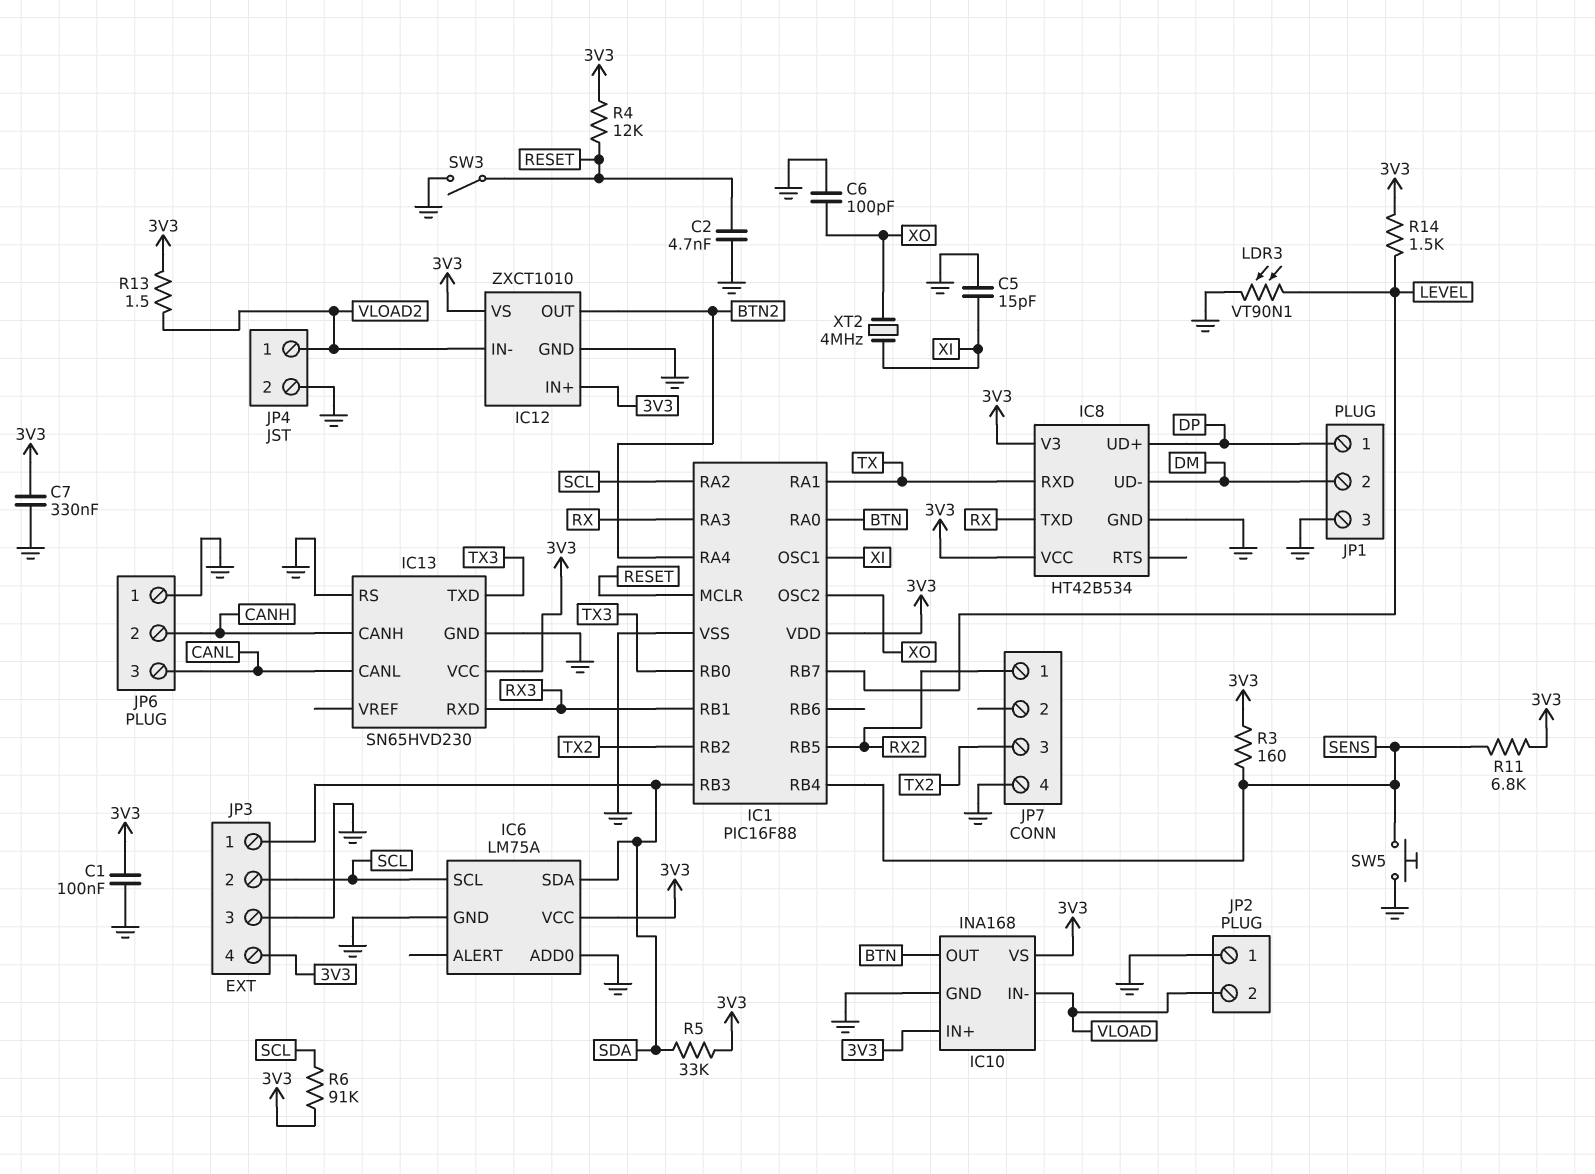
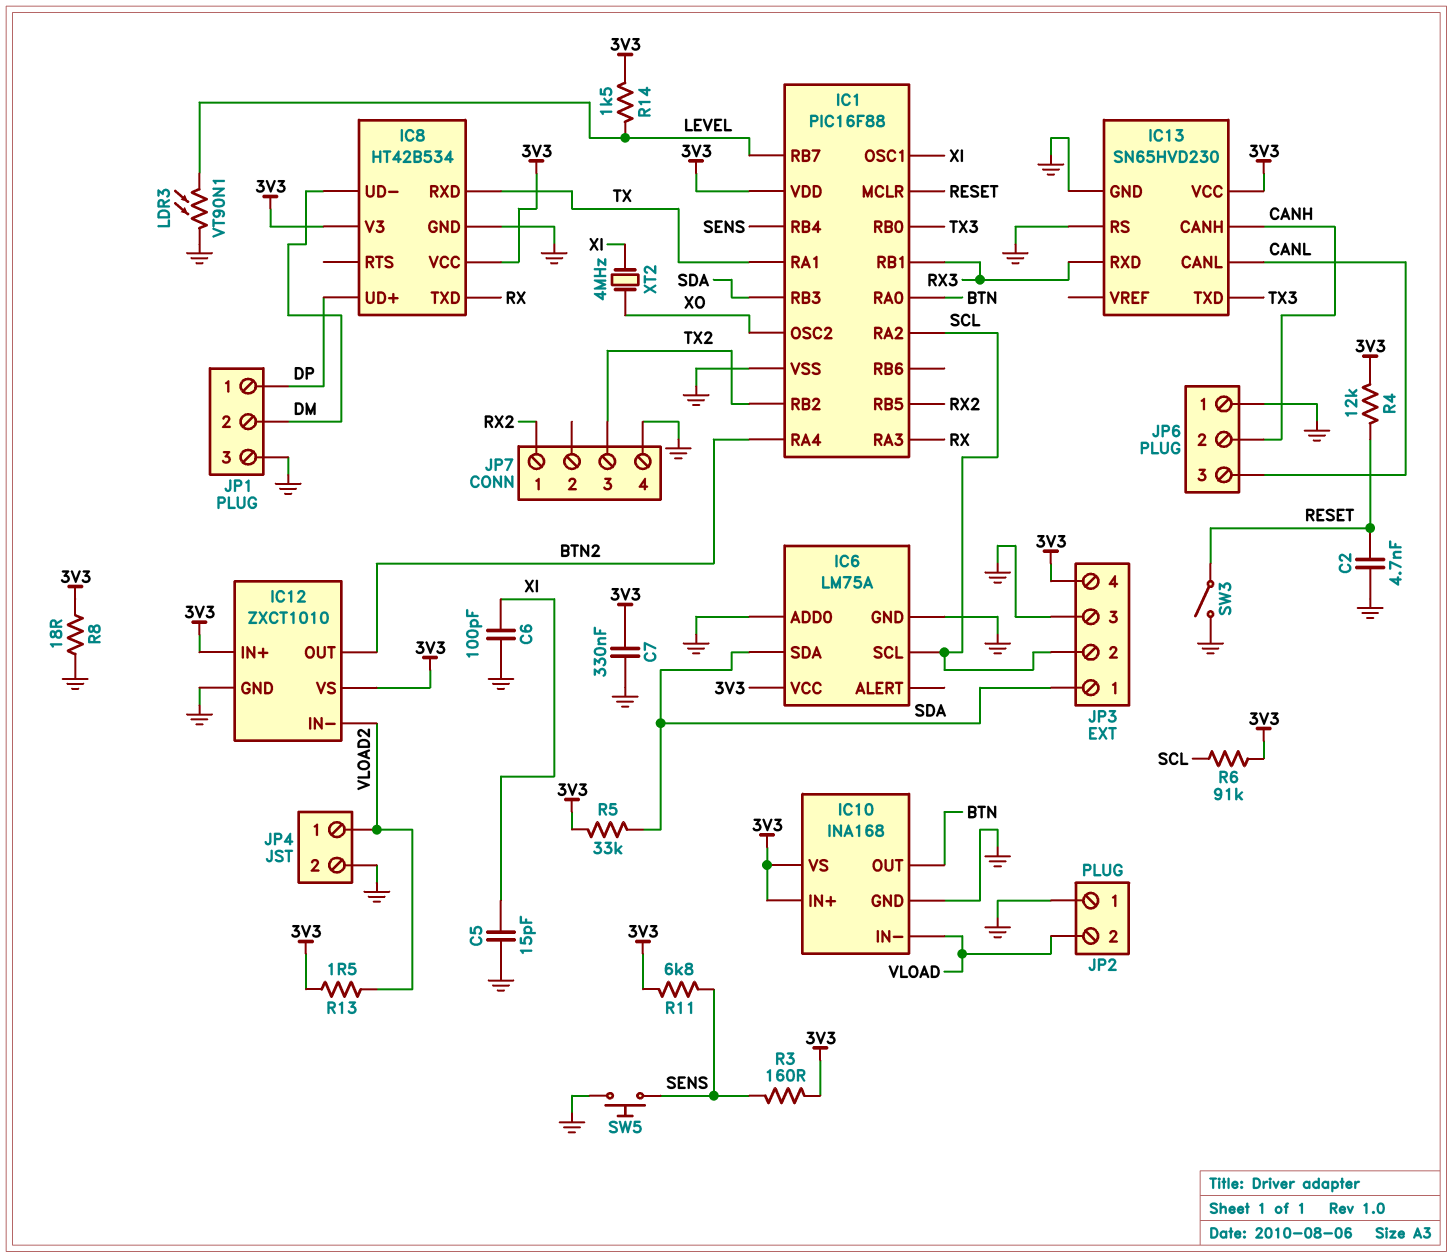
C1: 100nF (3V3, GND) -> none
C6: 100pF (GND, XO) -> 100pF (GND, XI)
R8: none -> 18 (3V3, GND)

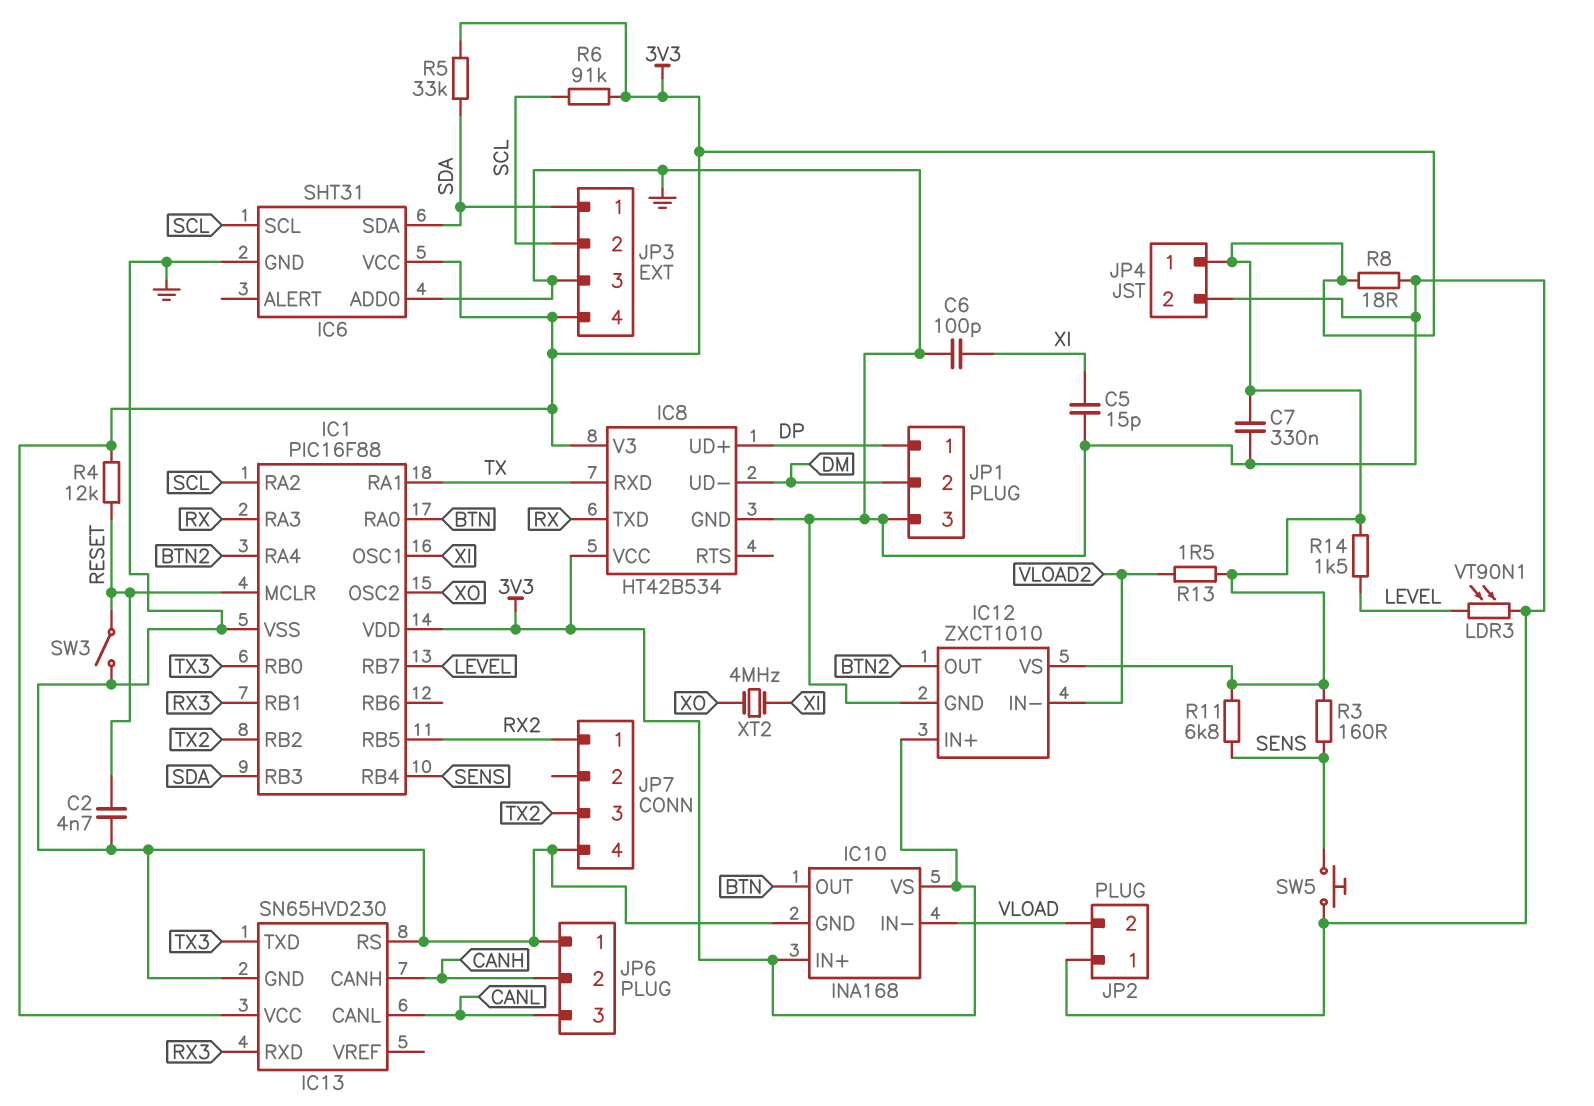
IC6: LM75A -> SHT31
JP4 pin 1: VLOAD2 -> 3V3

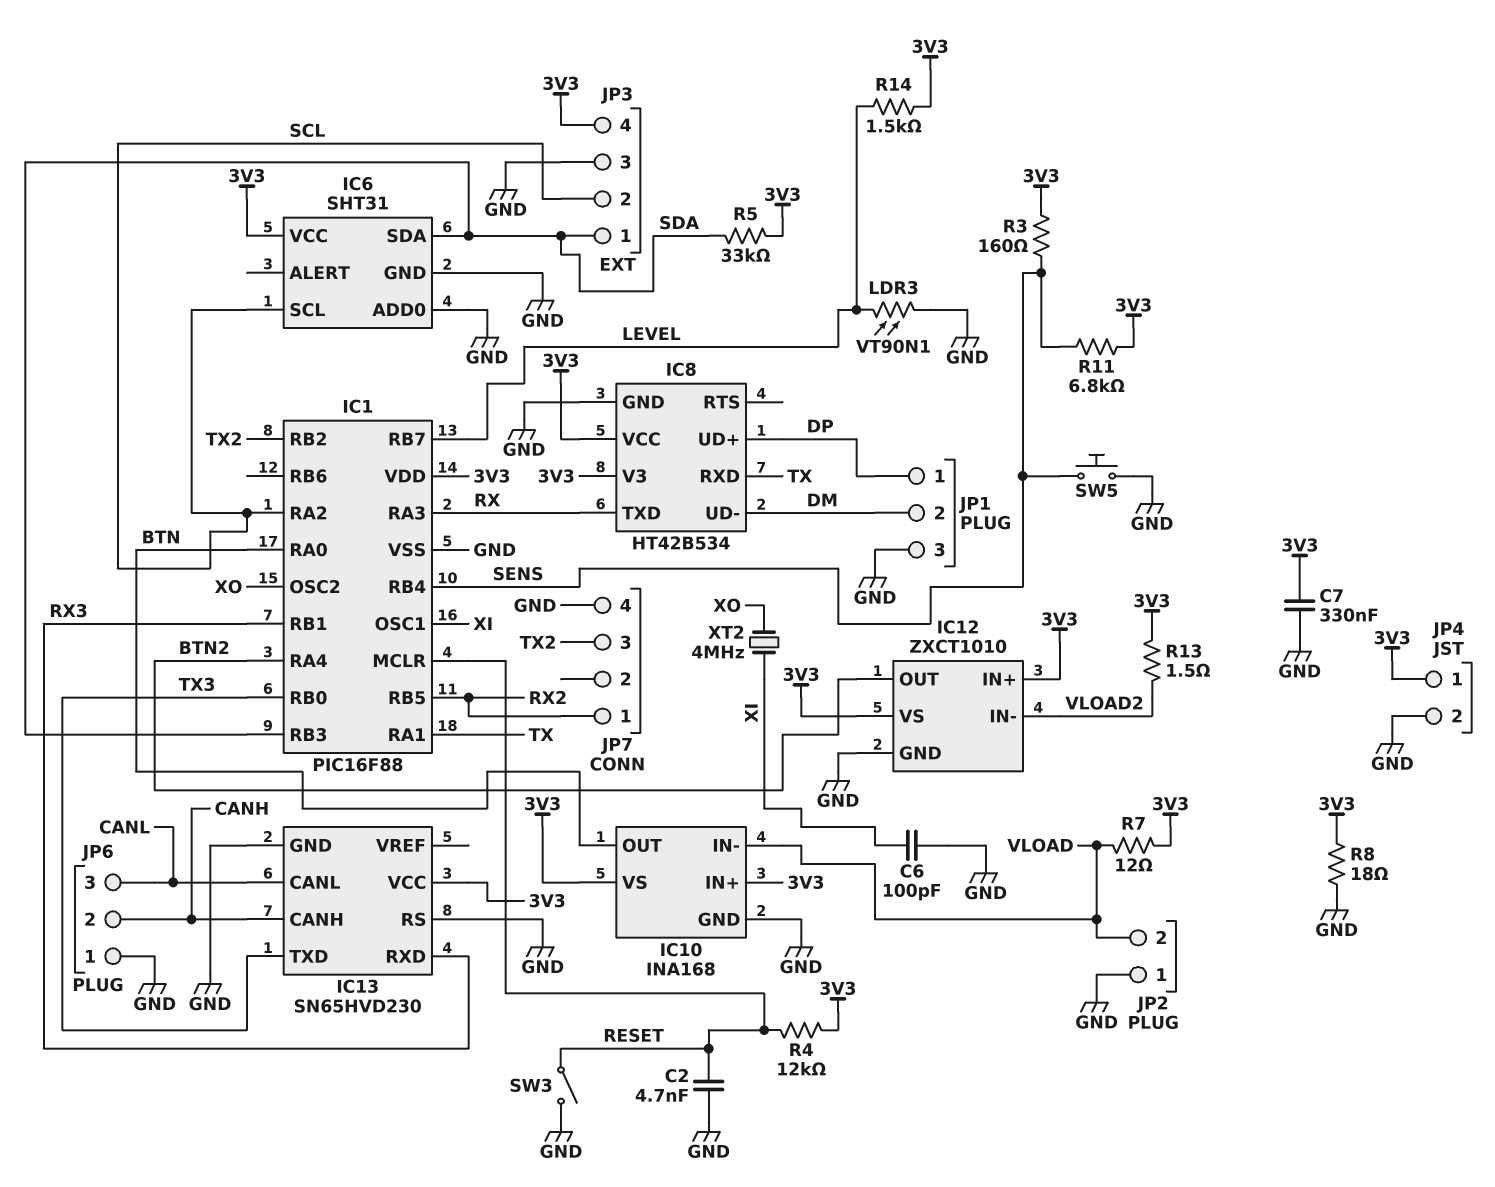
C5: 15pF (GND, XI) -> none
R6: 91k (3V3, SCL) -> none
R7: none -> 12 (3V3, VLOAD)

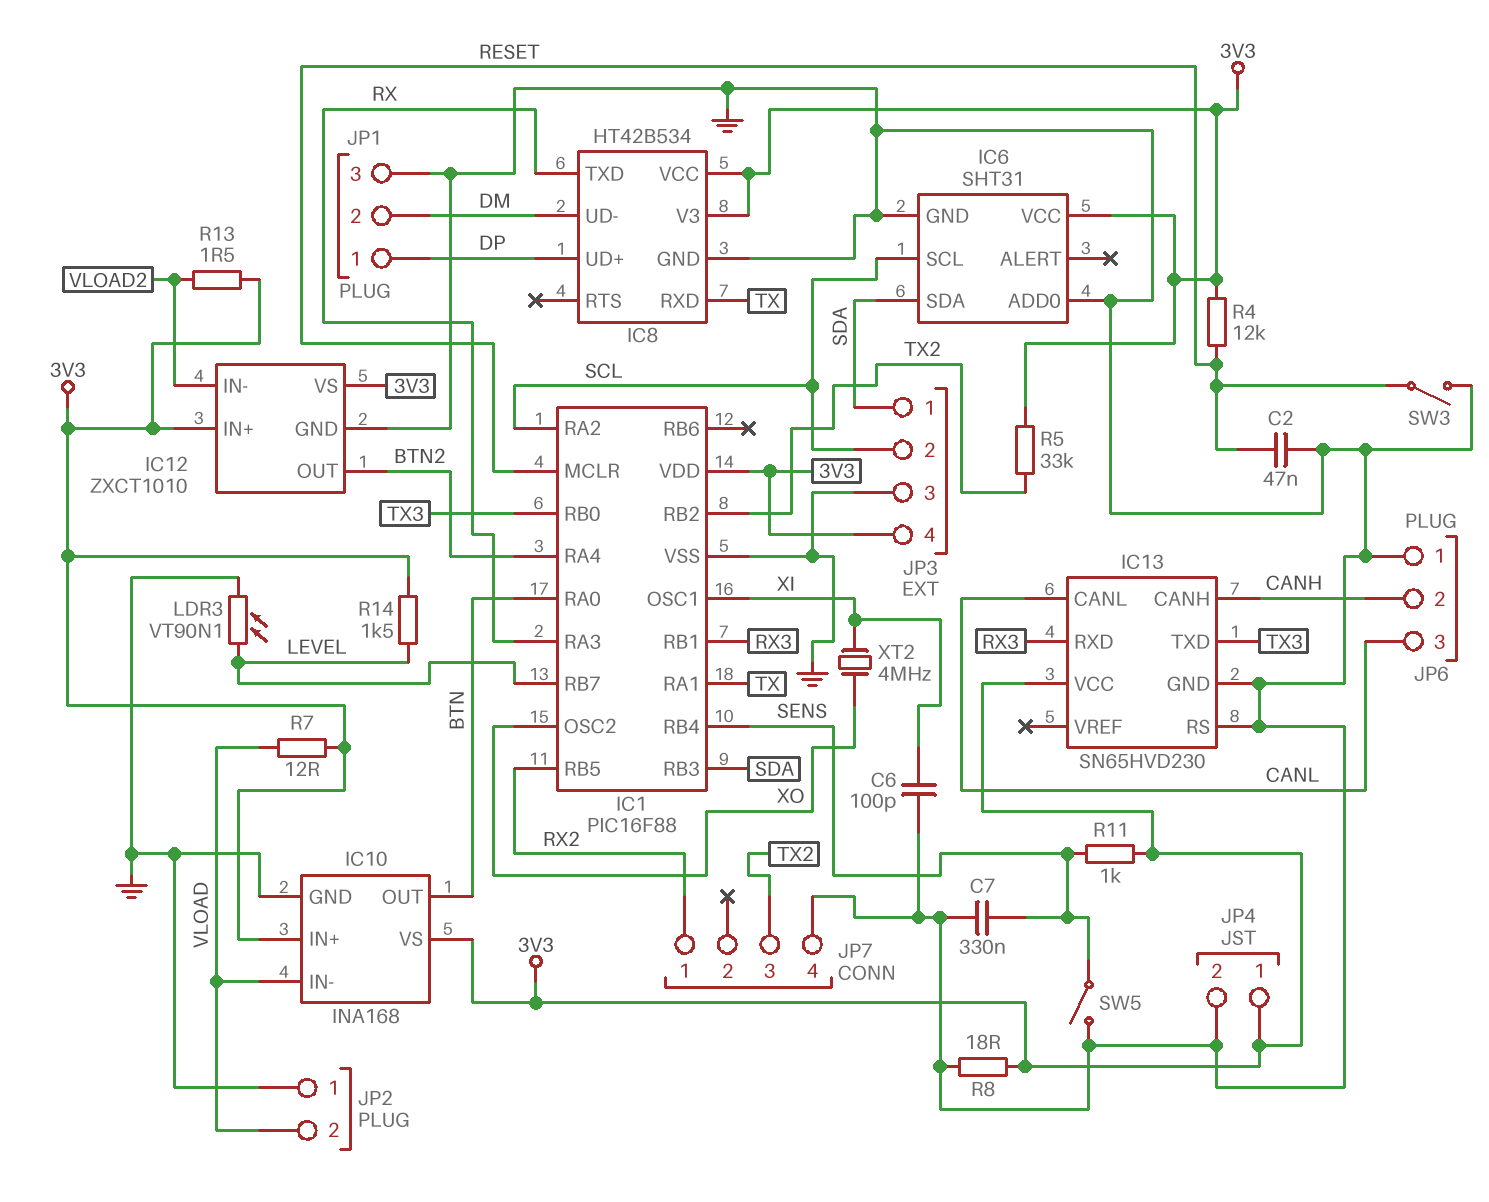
C2: 4.7nF (GND, RESET) -> 47nF (GND, RESET)
C7: 330nF (3V3, GND) -> 330nF (GND, SENS)
R3: 160 (3V3, SENS) -> none
R5: 33k (3V3, SDA) -> 33k (3V3, TX2)
R11: 6.8k (3V3, SENS) -> 1k (3V3, SENS)
SW5: button (GND, SENS) -> switch (GND, SENS)

